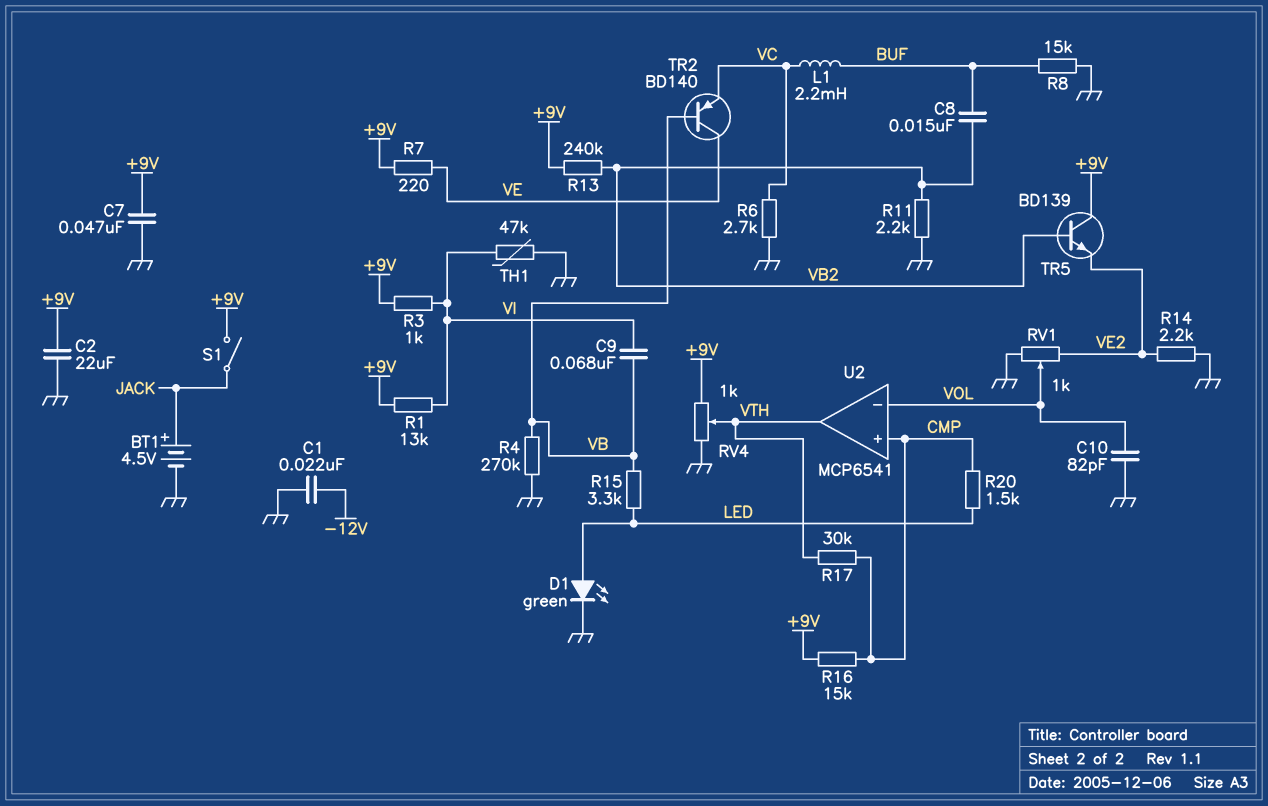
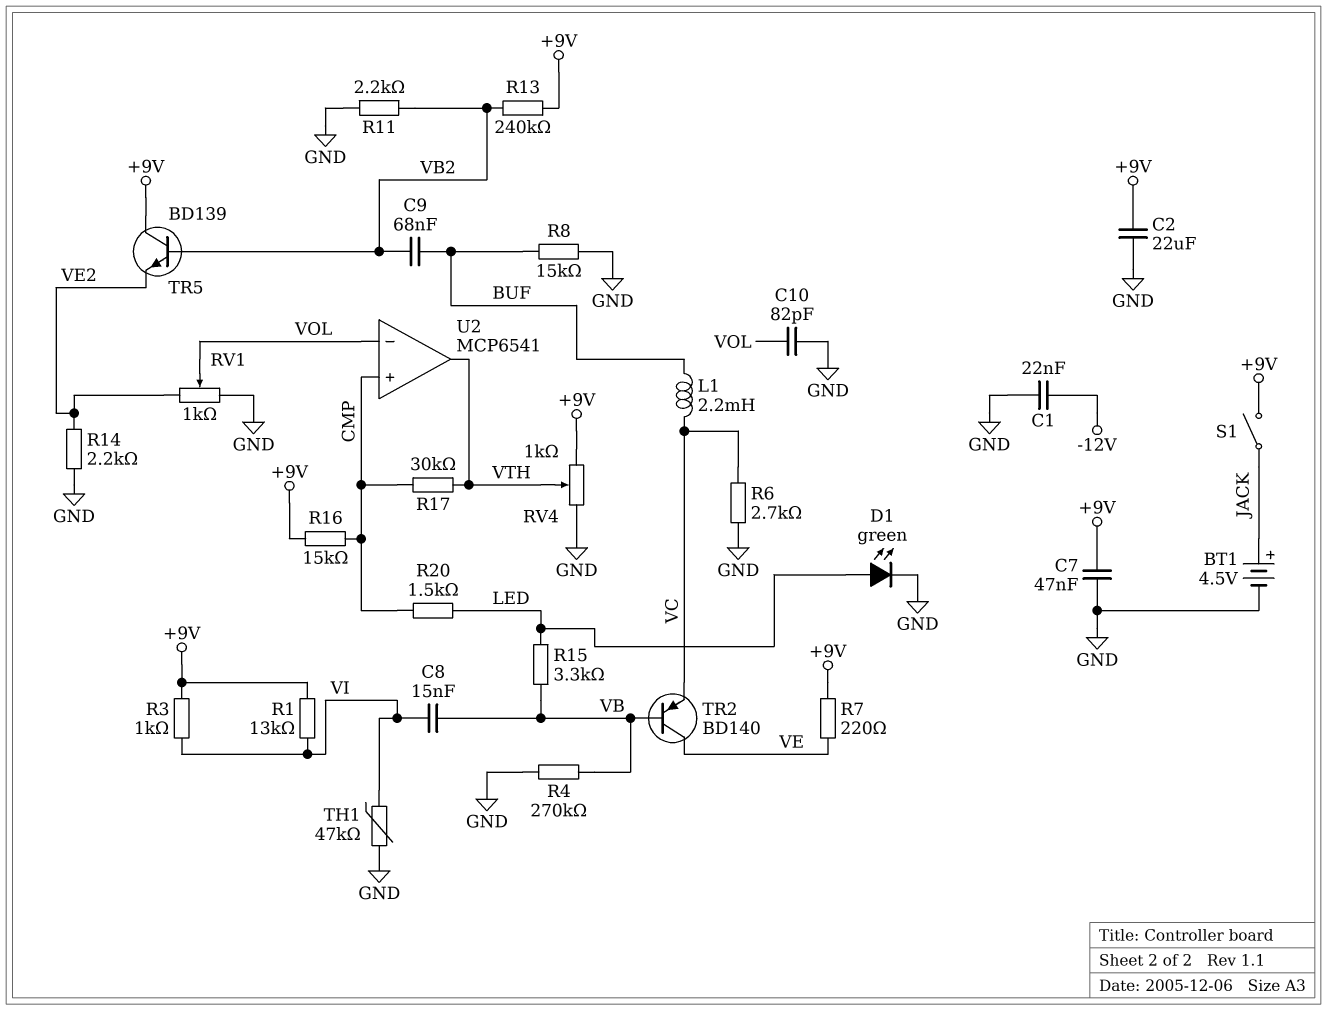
C8: 15nF (BUF, VB2) -> 15nF (VB, VI)
C9: 68nF (VB, VI) -> 68nF (BUF, VB2)

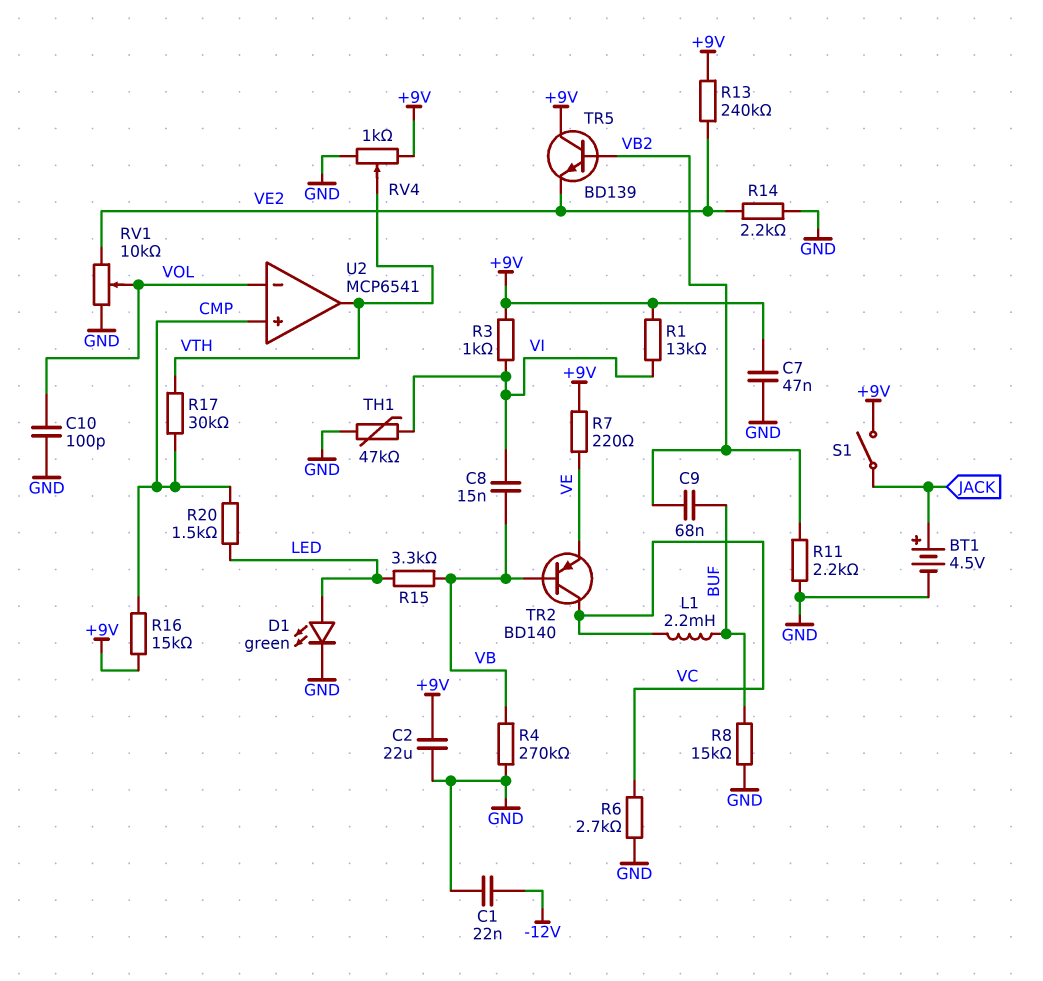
C10: 82pF (GND, VOL) -> 100pF (GND, VOL)
R13: 240k (+9V, VB2) -> 240k (+9V, VE2)
RV1: 1k (GND, VE2, wiper VOL) -> 10k (GND, VE2, wiper VOL)
TR2: PNP BD140 (B VB, C VE, E VC) -> PNP BD140 (B VB, C VC, E VE)

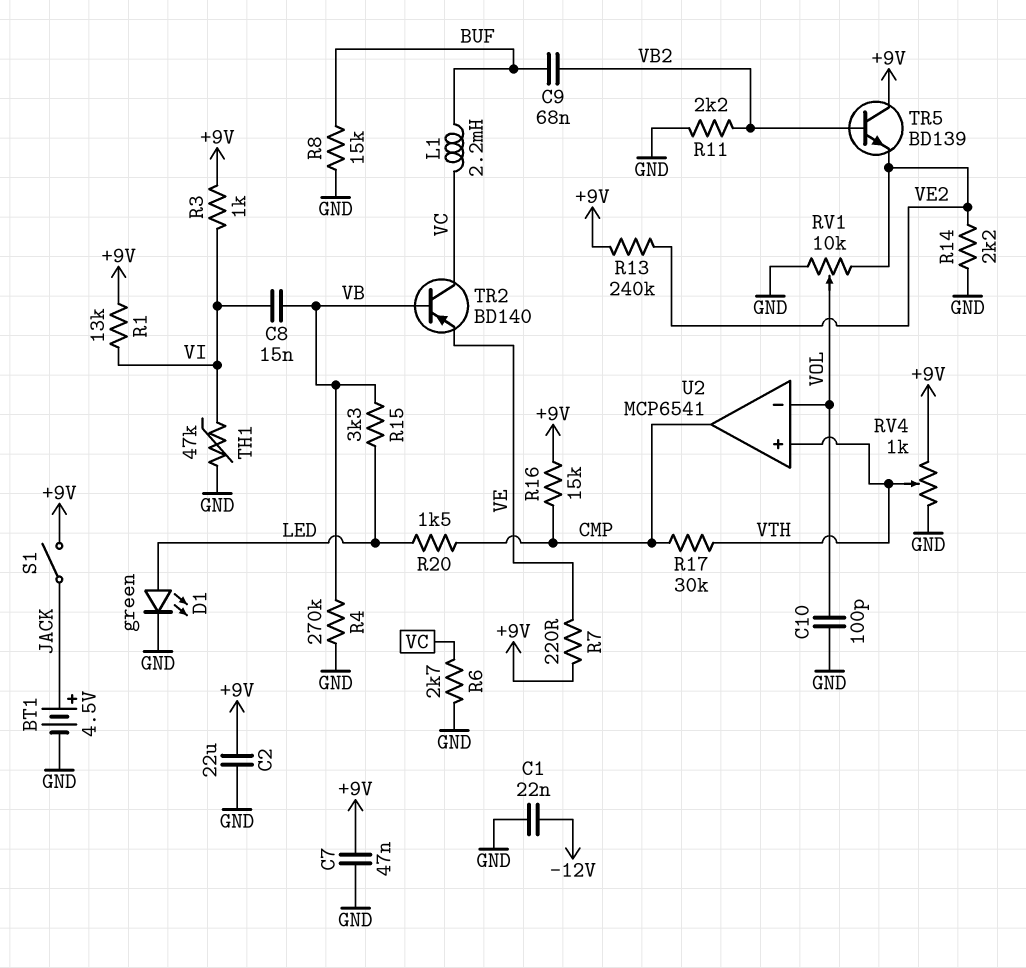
U2 pin in+: CMP -> VTH
U2 pin out: VTH -> CMP

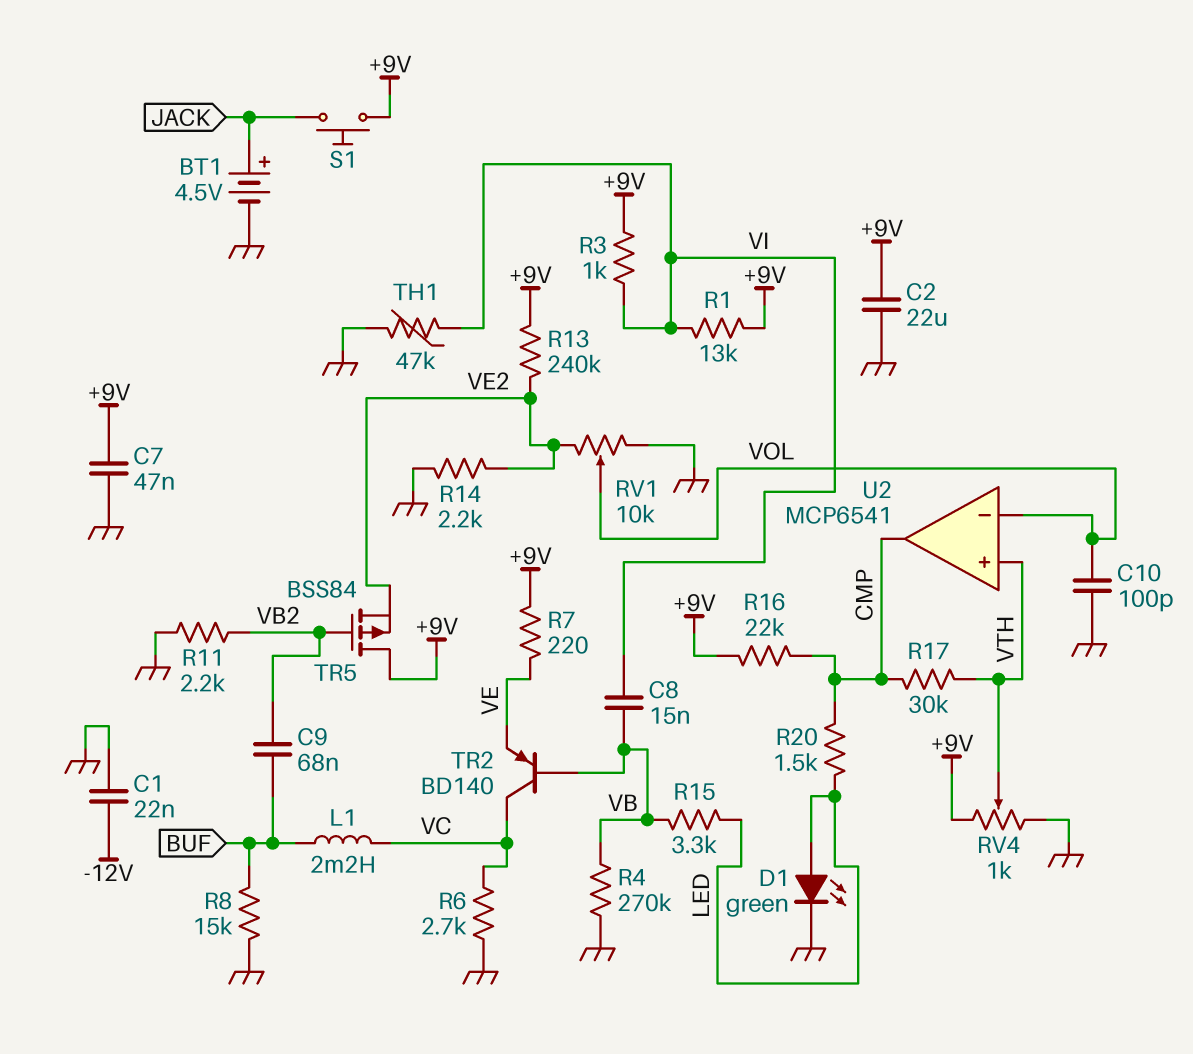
R16: 15k (+9V, CMP) -> 22k (+9V, CMP)
S1: switch (+9V, JACK) -> button (+9V, JACK)
TR5: NPN BD139 (B VB2, C +9V, E VE2) -> PMOS BSS84 (G VB2, D +9V, S VE2)

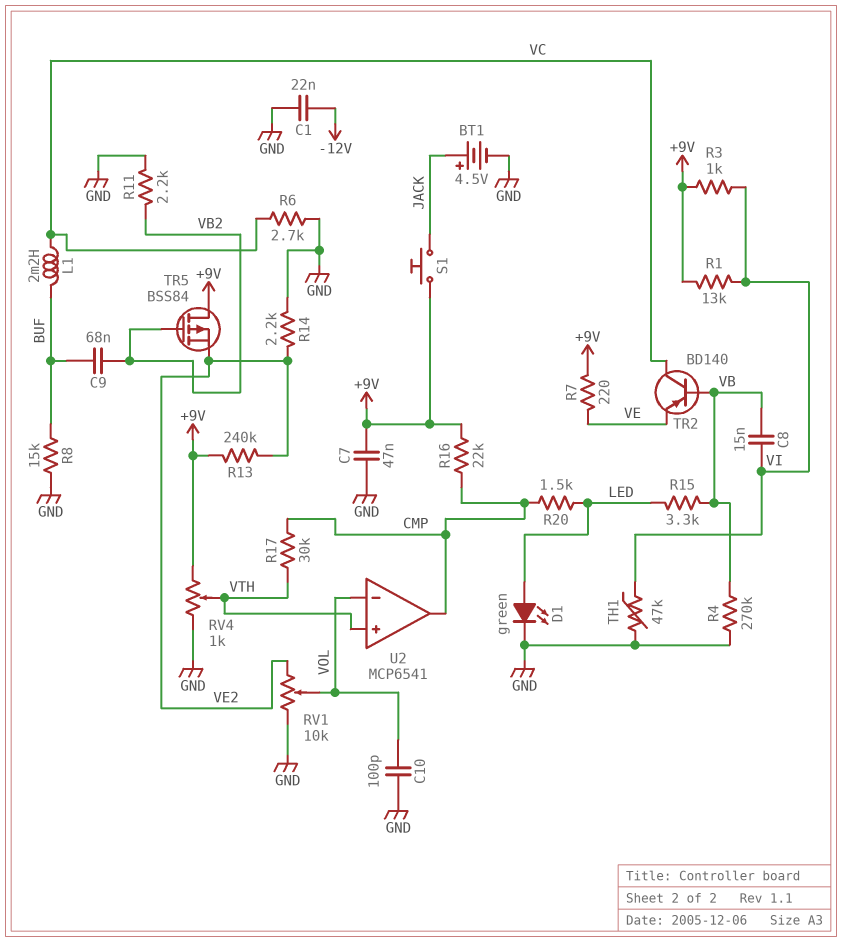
C2: 22uF (+9V, GND) -> none

